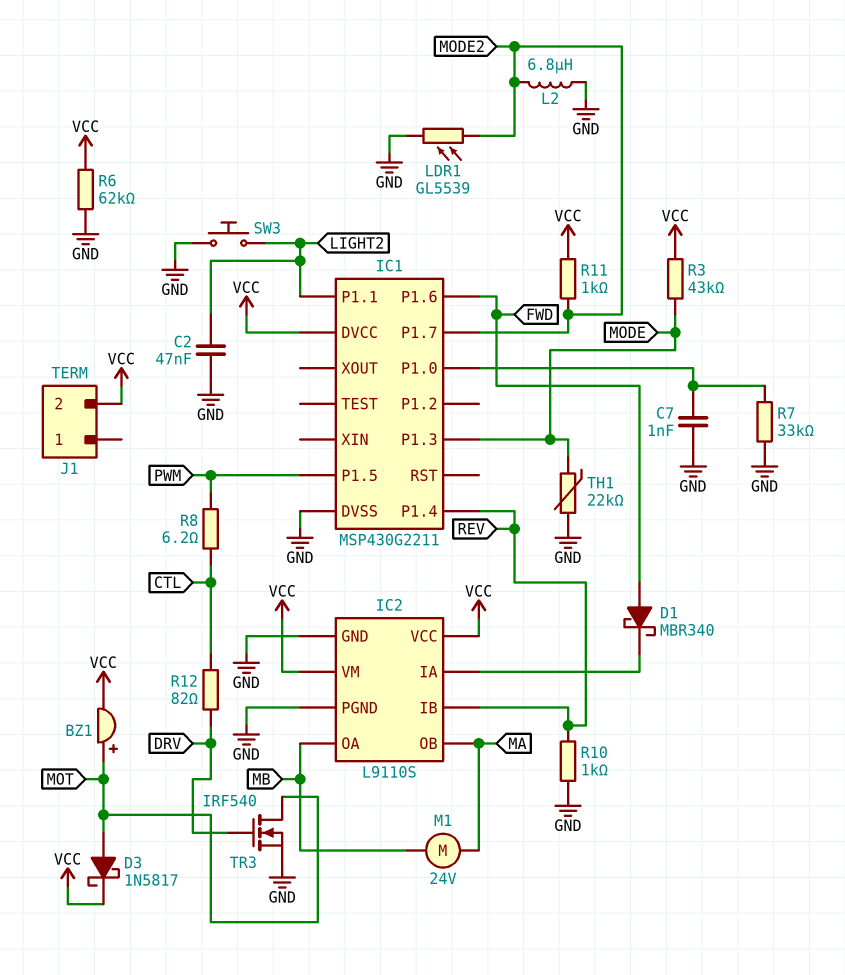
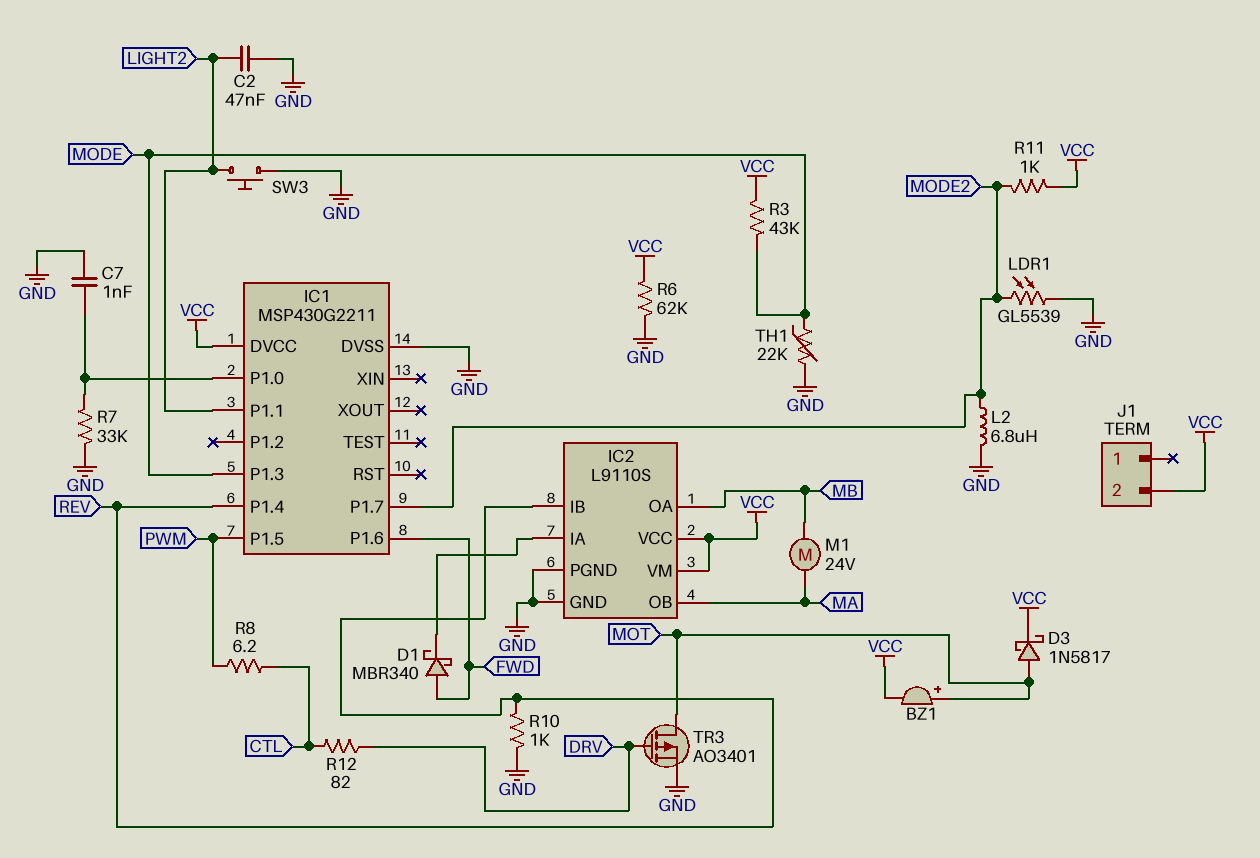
TR3: NMOS IRF540 (G DRV, D MOT, S GND) -> PMOS AO3401 (G DRV, D MOT, S GND)

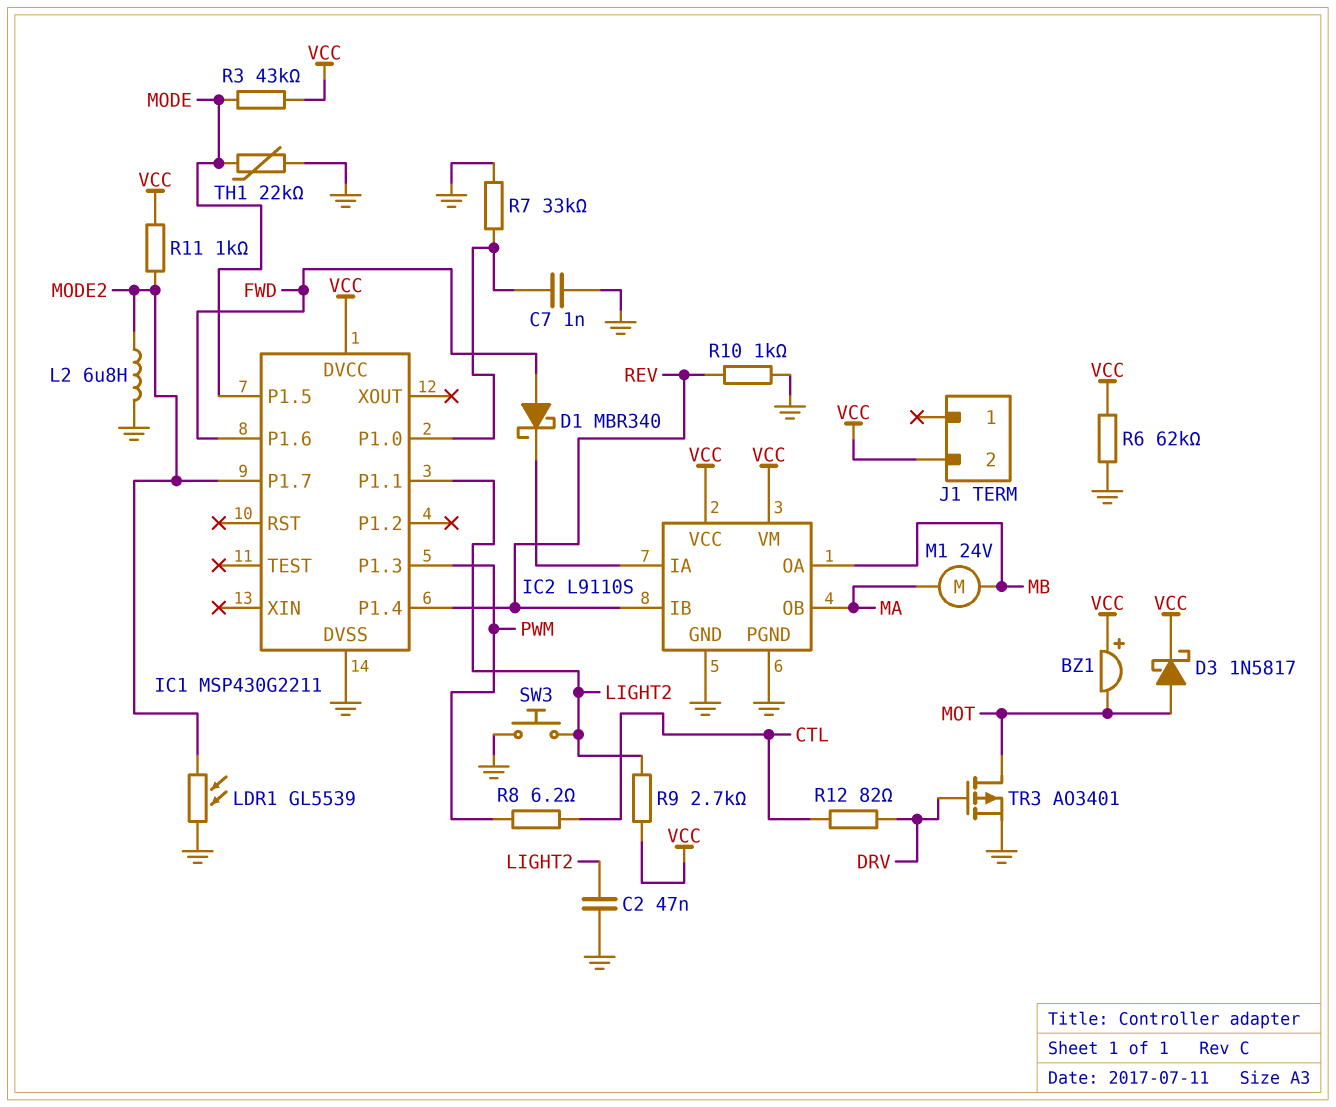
BZ1: buzzer (plus MOT, minus VCC) -> buzzer (plus VCC, minus MOT)
IC1 pin P1.3: MODE -> PWM
IC1 pin P1.5: PWM -> MODE
R9: none -> 2.7k (LIGHT2, VCC)

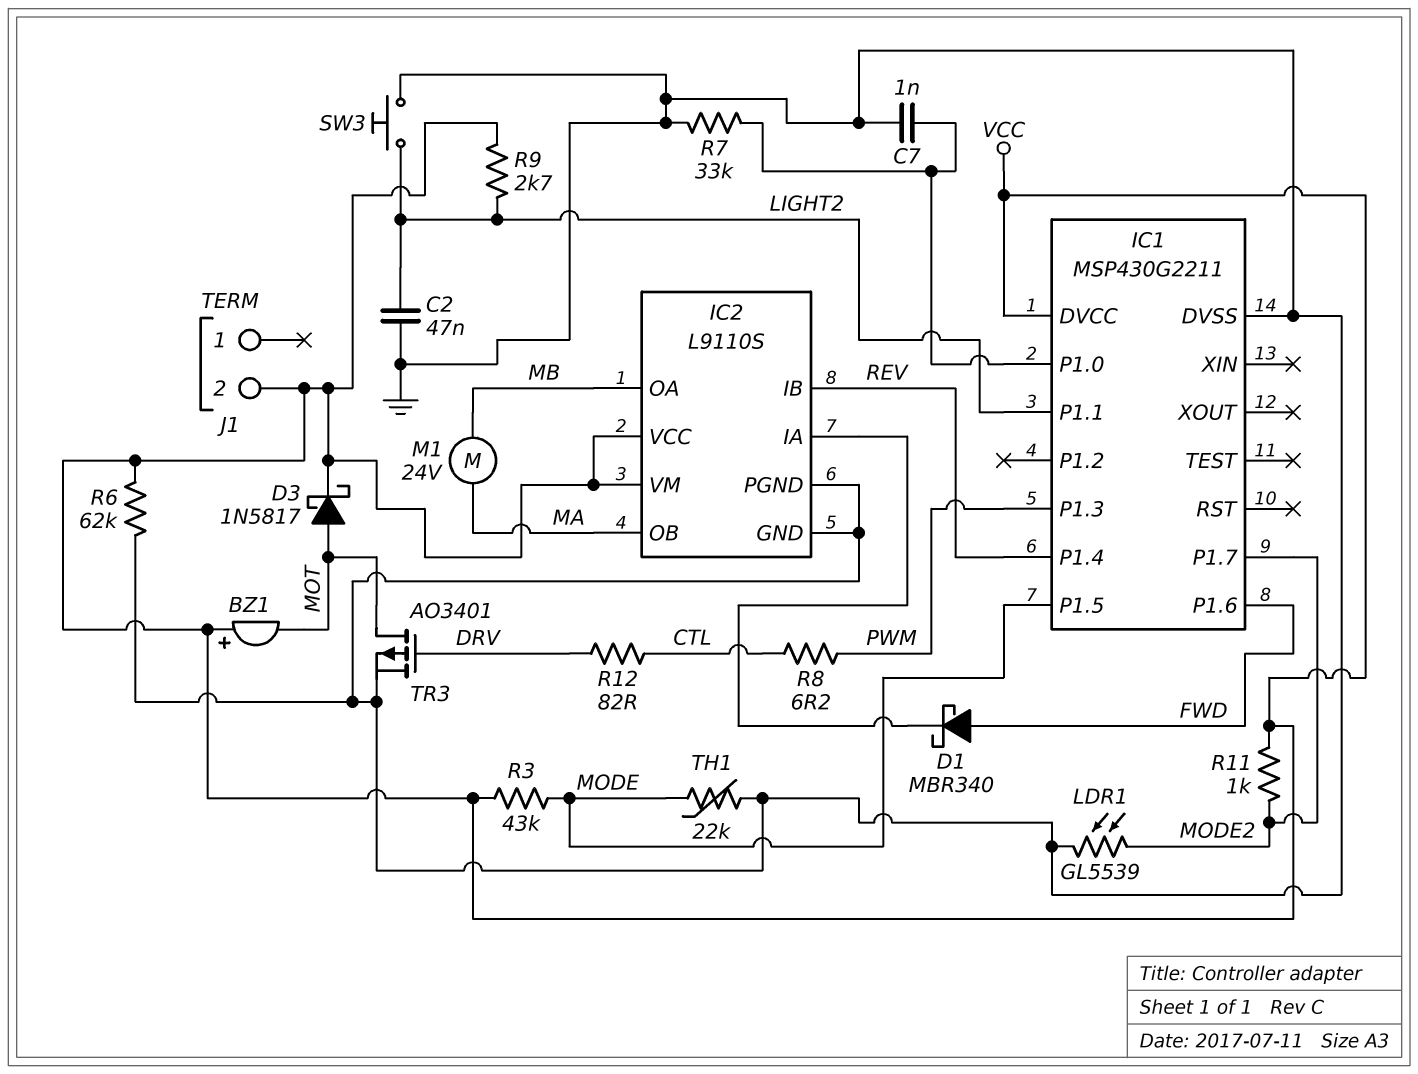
L2: 6.8uH (GND, MODE2) -> none
R10: 1k (GND, REV) -> none

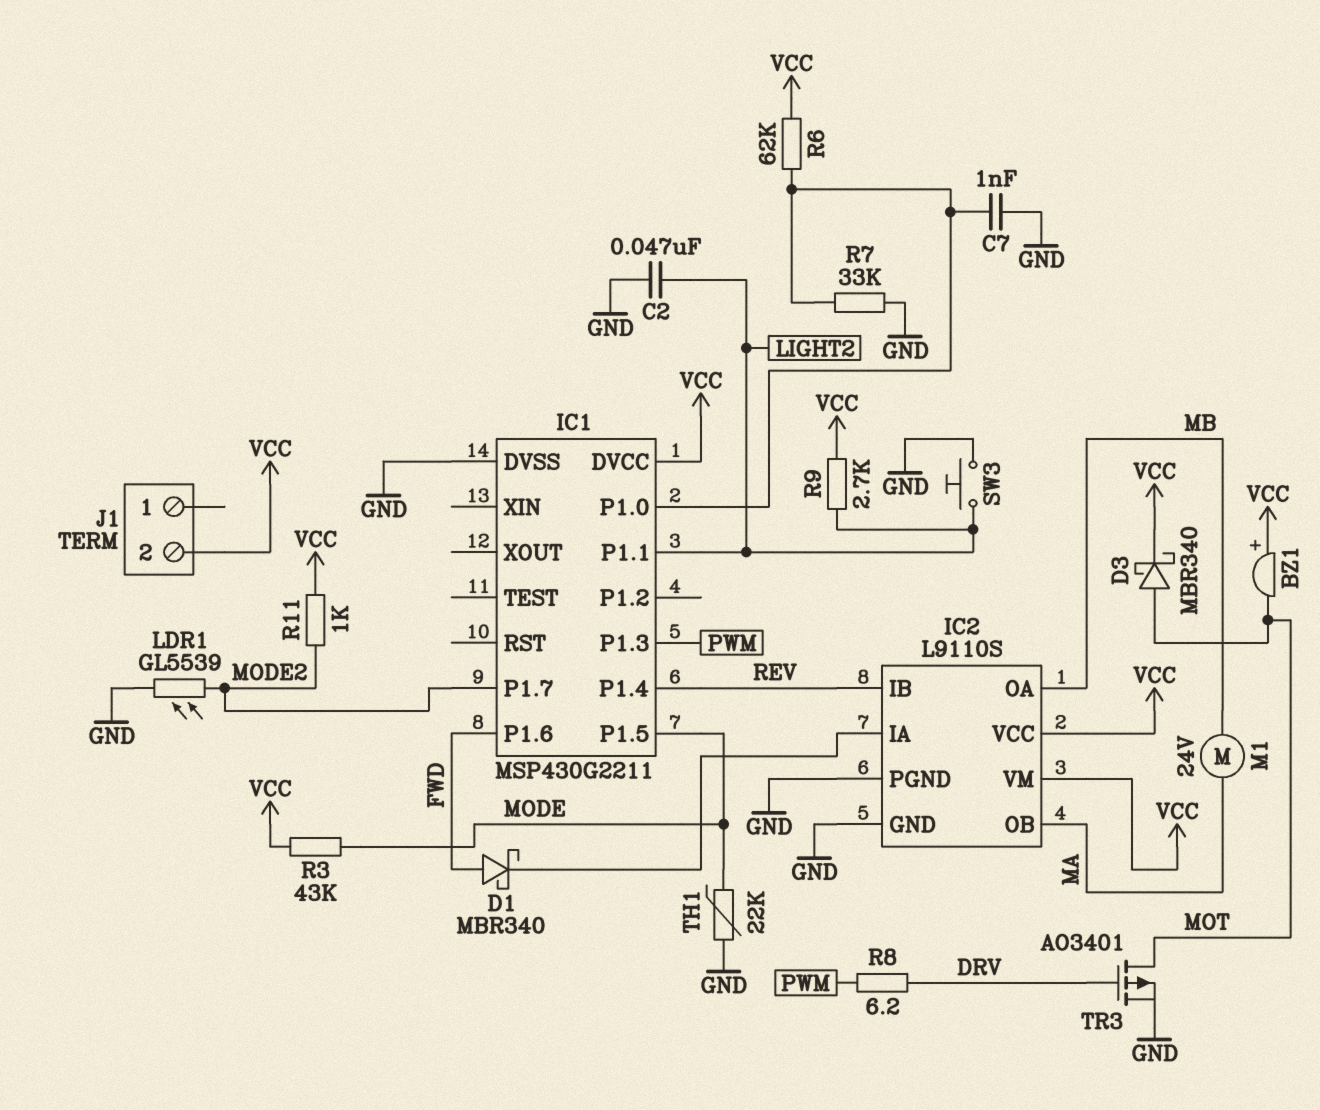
D3: schottky 1N5817 (A MOT, K VCC) -> schottky MBR340 (A MOT, K VCC)
R6: 62k (GND, VCC) -> 62k (IC1/P1.0, VCC)
R8: 6.2 (CTL, PWM) -> 6.2 (DRV, PWM)
R12: 82 (CTL, DRV) -> none

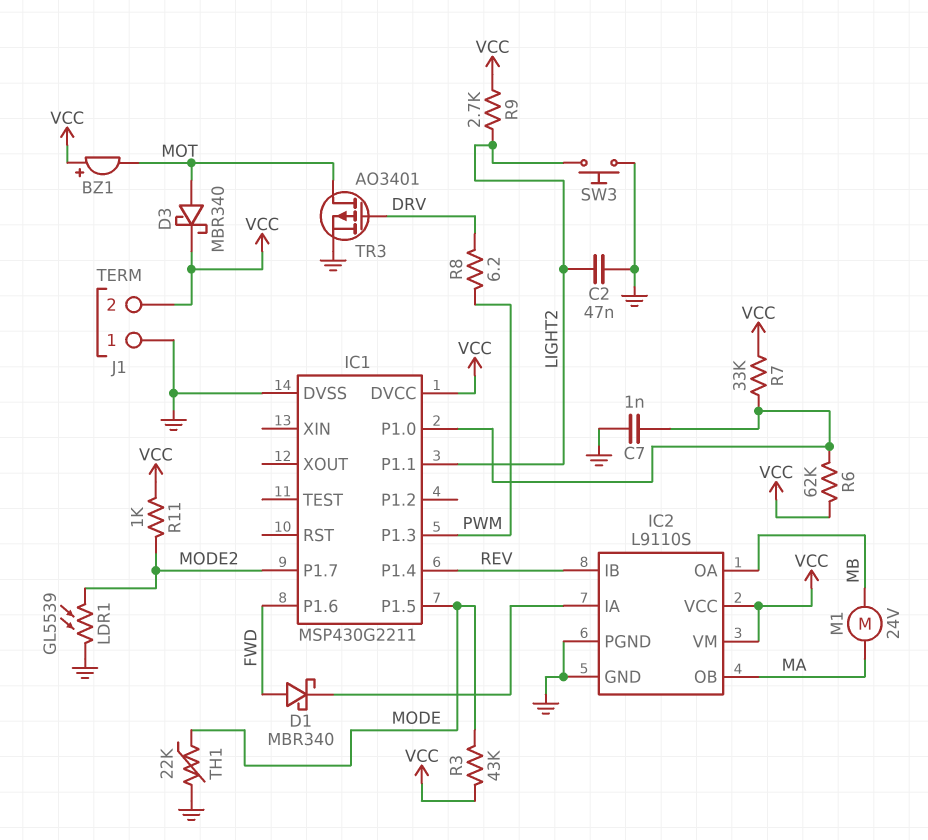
J1 pin 1: none -> GND
R7: 33k (GND, IC1/P1.0) -> 33k (IC1/P1.0, VCC)

